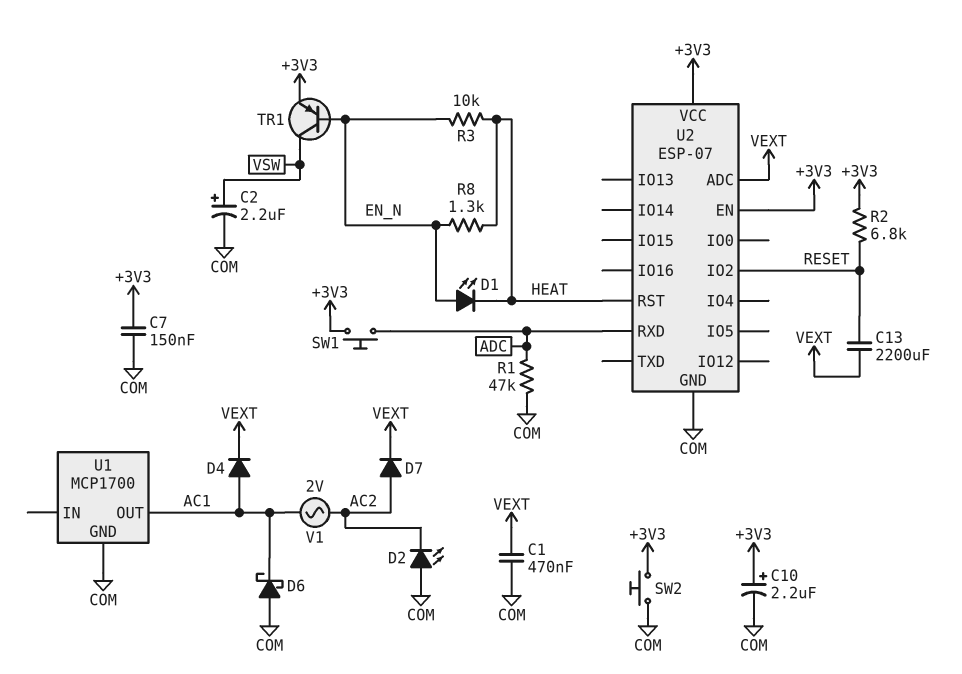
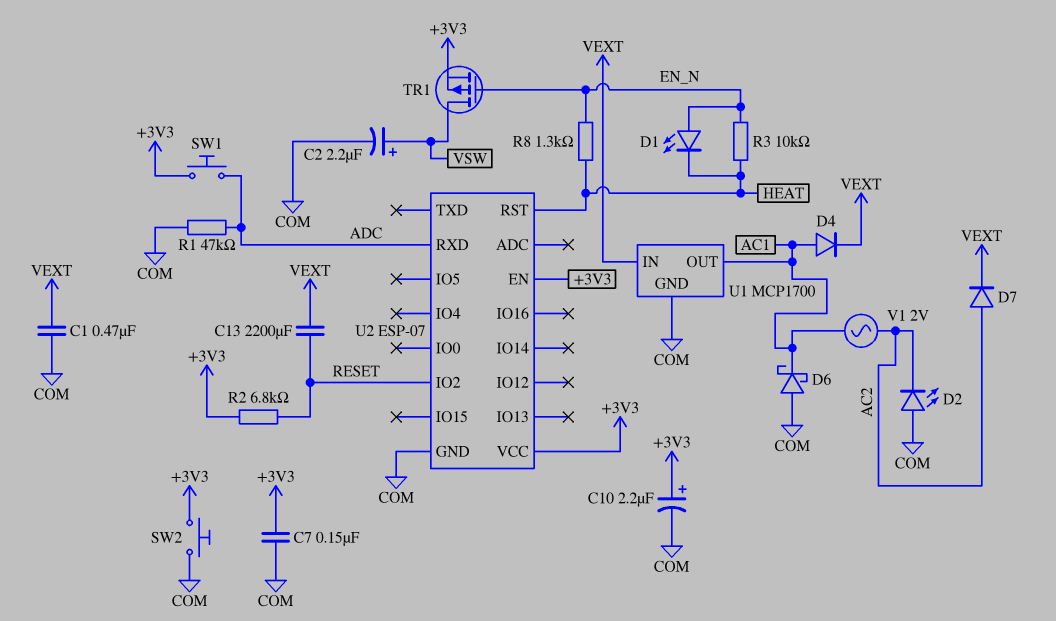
TR1: PNP (B EN_N, C VSW, E +3V3) -> PMOS (G EN_N, D VSW, S +3V3)
U1 pin IN: none -> VEXT
U2 pin ADC: VEXT -> none

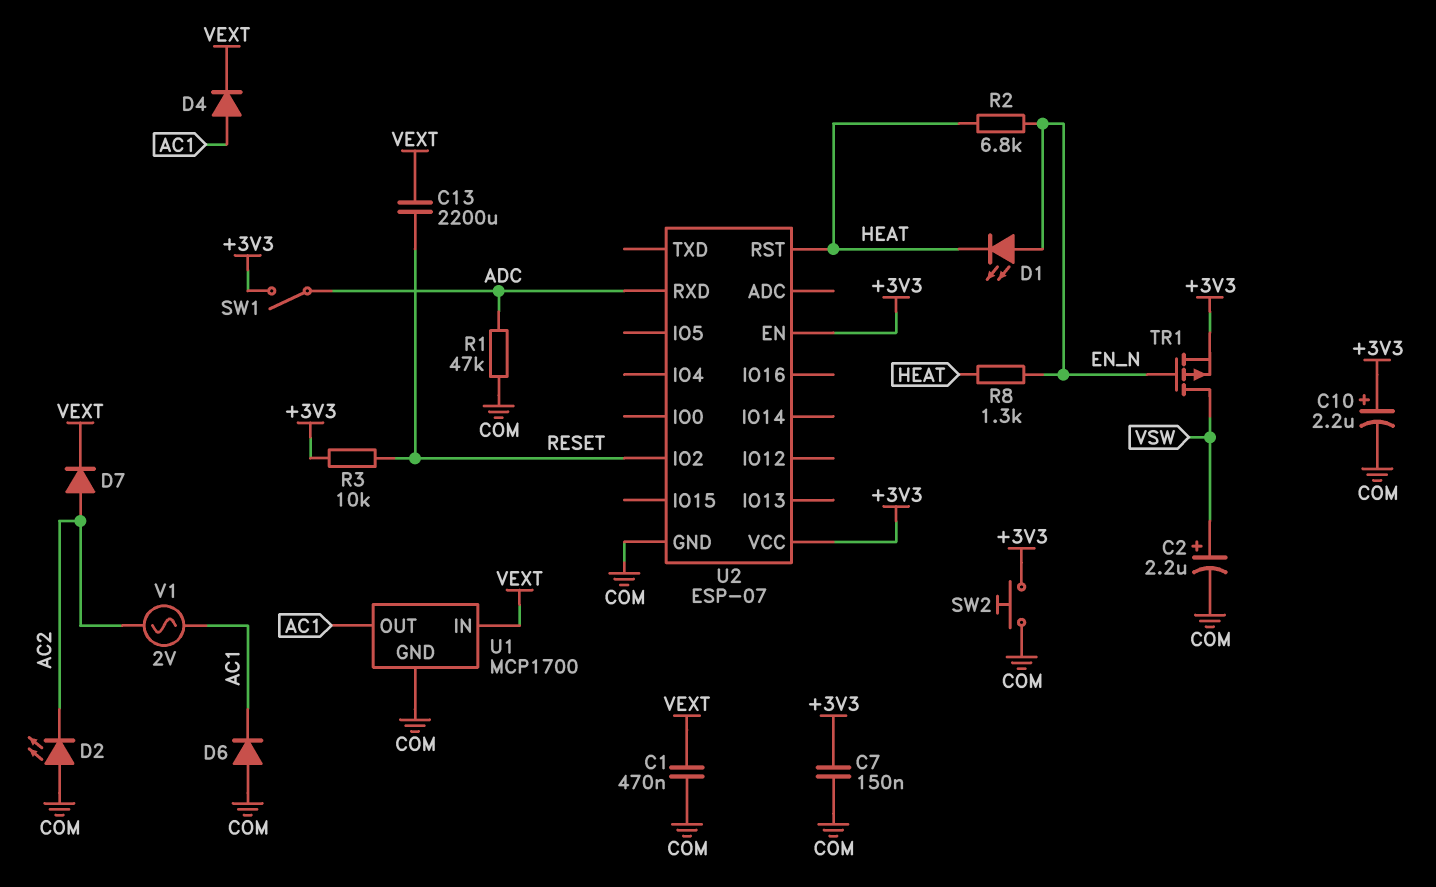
D6: schottky (A COM, K AC1) -> diode (A COM, K AC1)
R2: 6.8k (+3V3, RESET) -> 6.8k (EN_N, HEAT)
R3: 10k (EN_N, HEAT) -> 10k (+3V3, RESET)
SW1: button (+3V3, ADC) -> switch (+3V3, ADC)

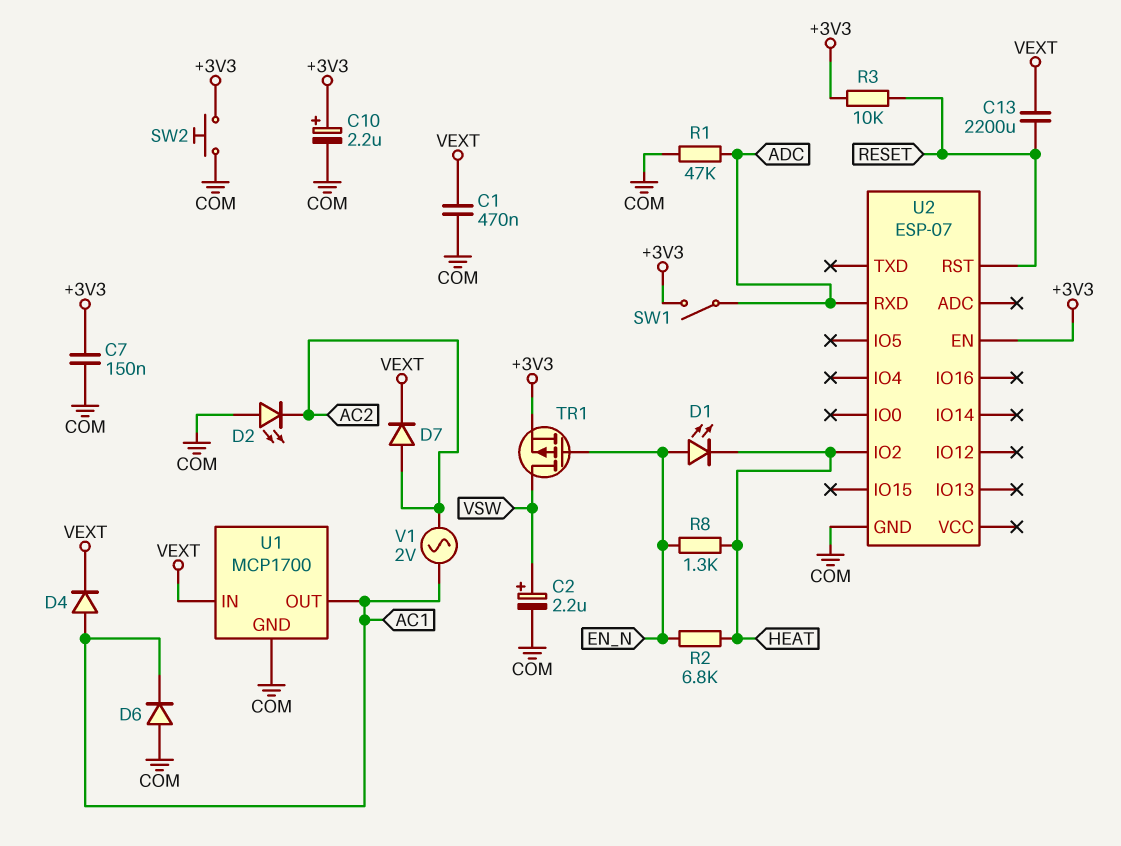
U2 pin IO2: RESET -> HEAT
U2 pin RST: HEAT -> RESET
U2 pin VCC: +3V3 -> none

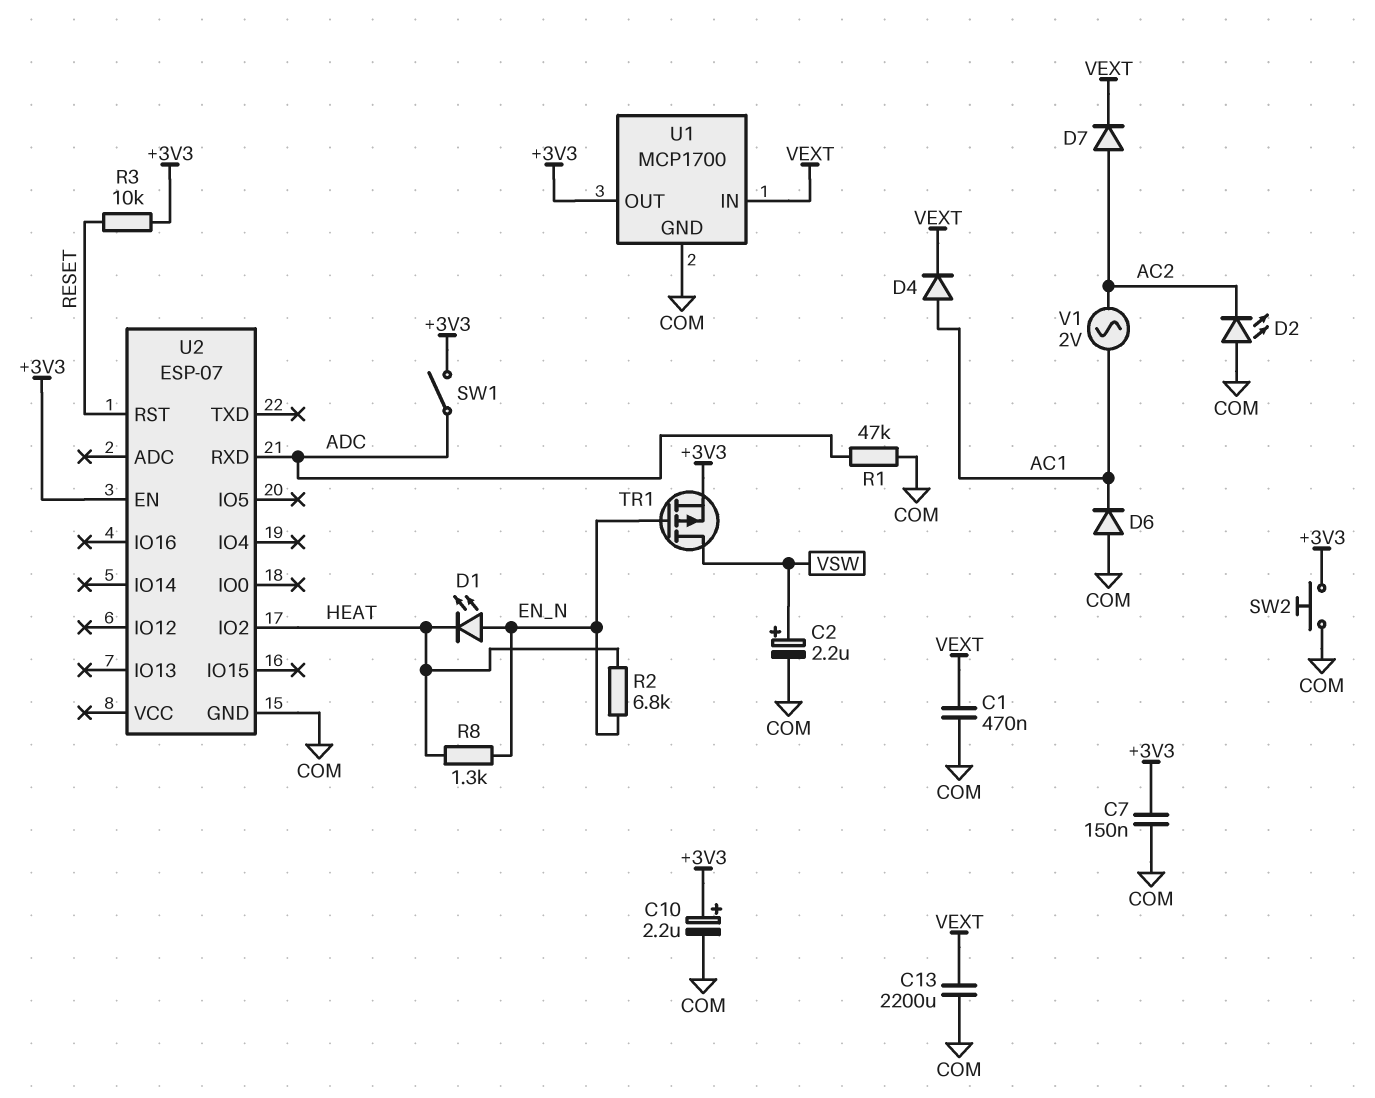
C13: 2200uF (RESET, VEXT) -> 2200uF (COM, VEXT)
U1 pin OUT: AC1 -> +3V3

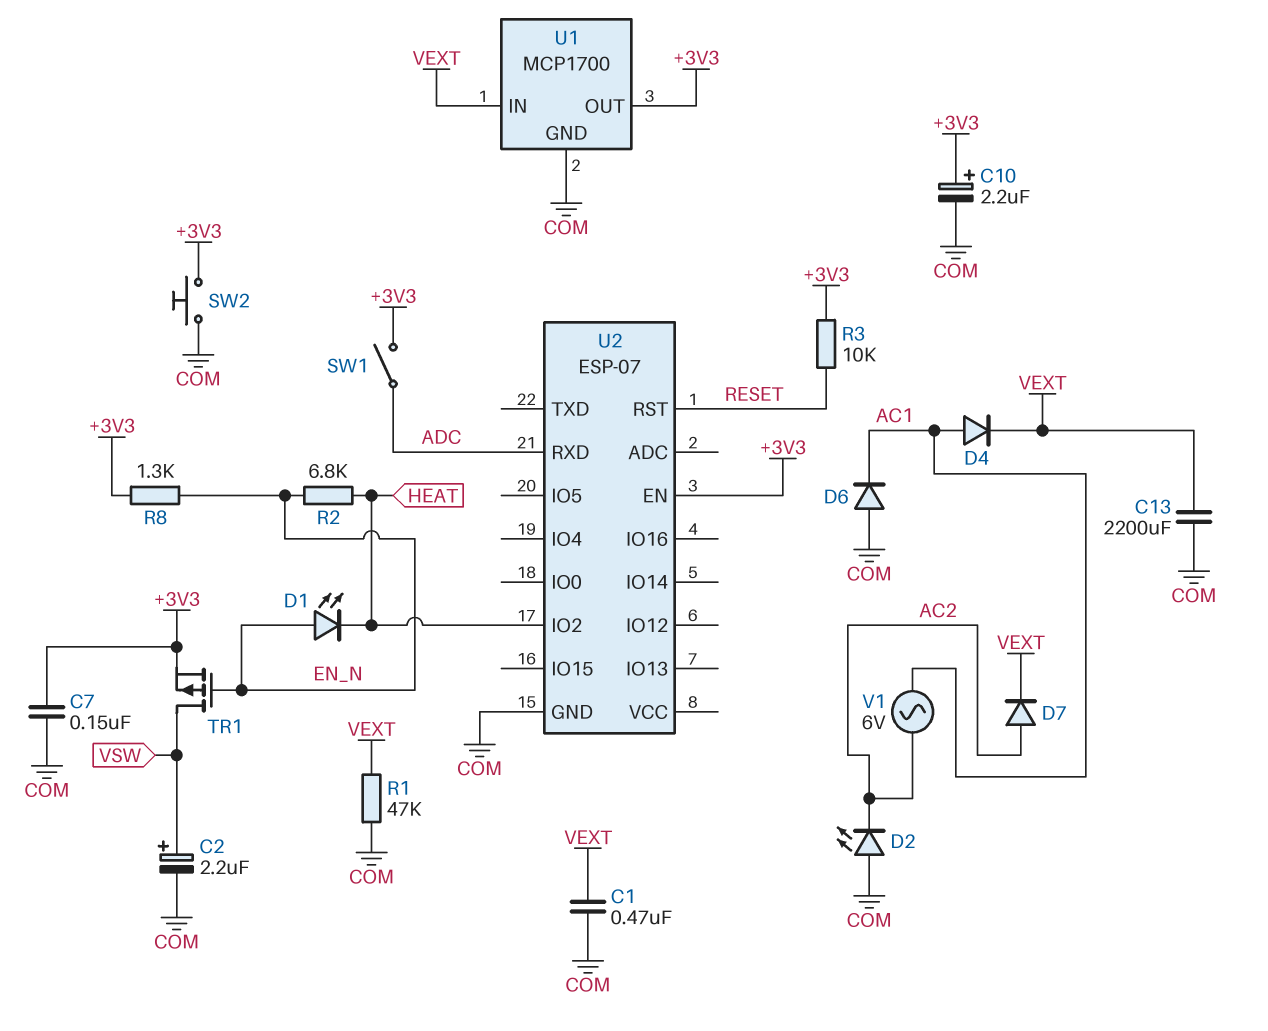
R1: 47k (ADC, COM) -> 47k (COM, VEXT)
R8: 1.3k (EN_N, HEAT) -> 1.3k (+3V3, EN_N)
V1: AC 2V (AC1, AC2) -> AC 6V (AC1, AC2)

